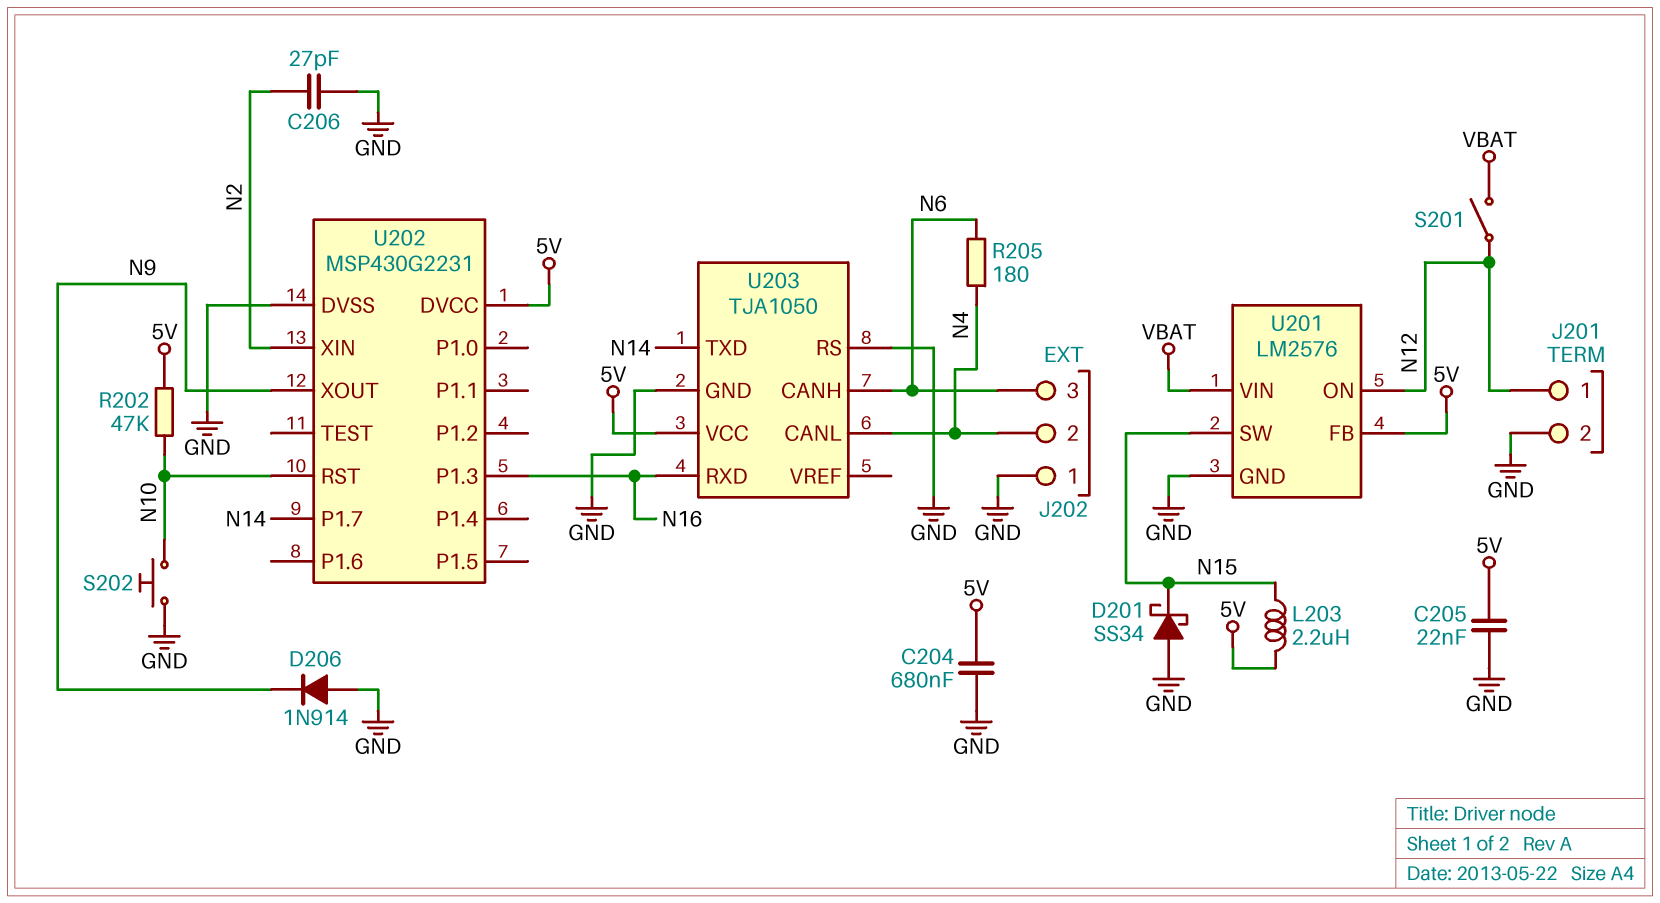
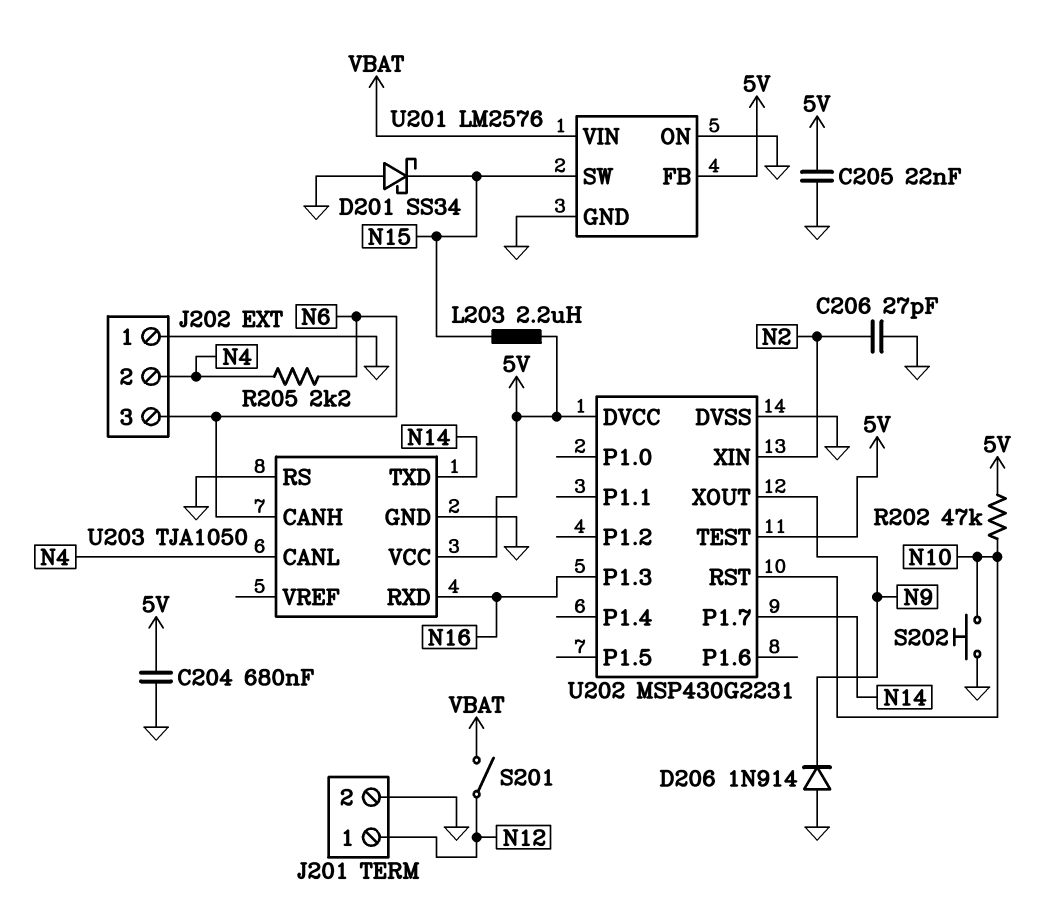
R205: 180 (N4, N6) -> 2.2k (N4, N6)
U201 pin ON: N12 -> GND
U202 pin TEST: none -> 5V

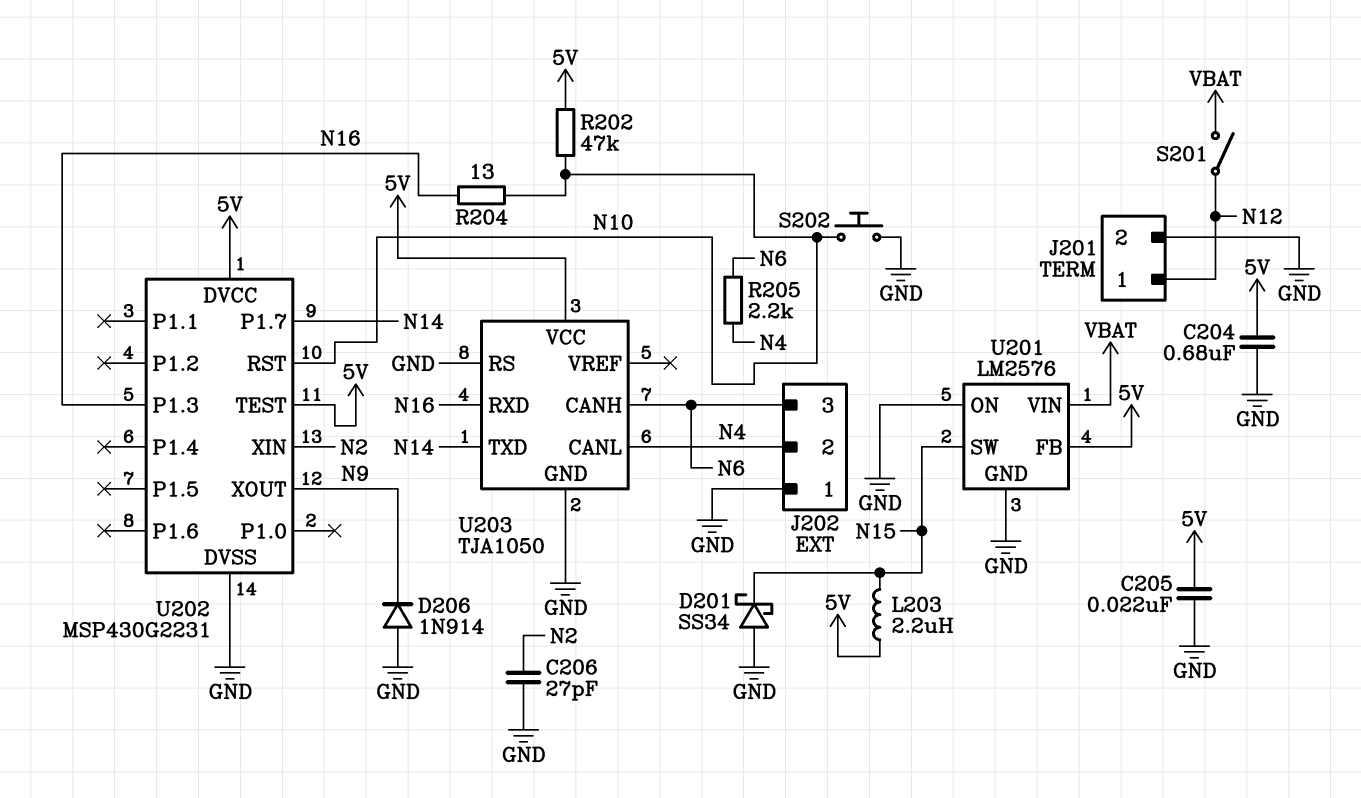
R204: none -> 13 (N10, N16)

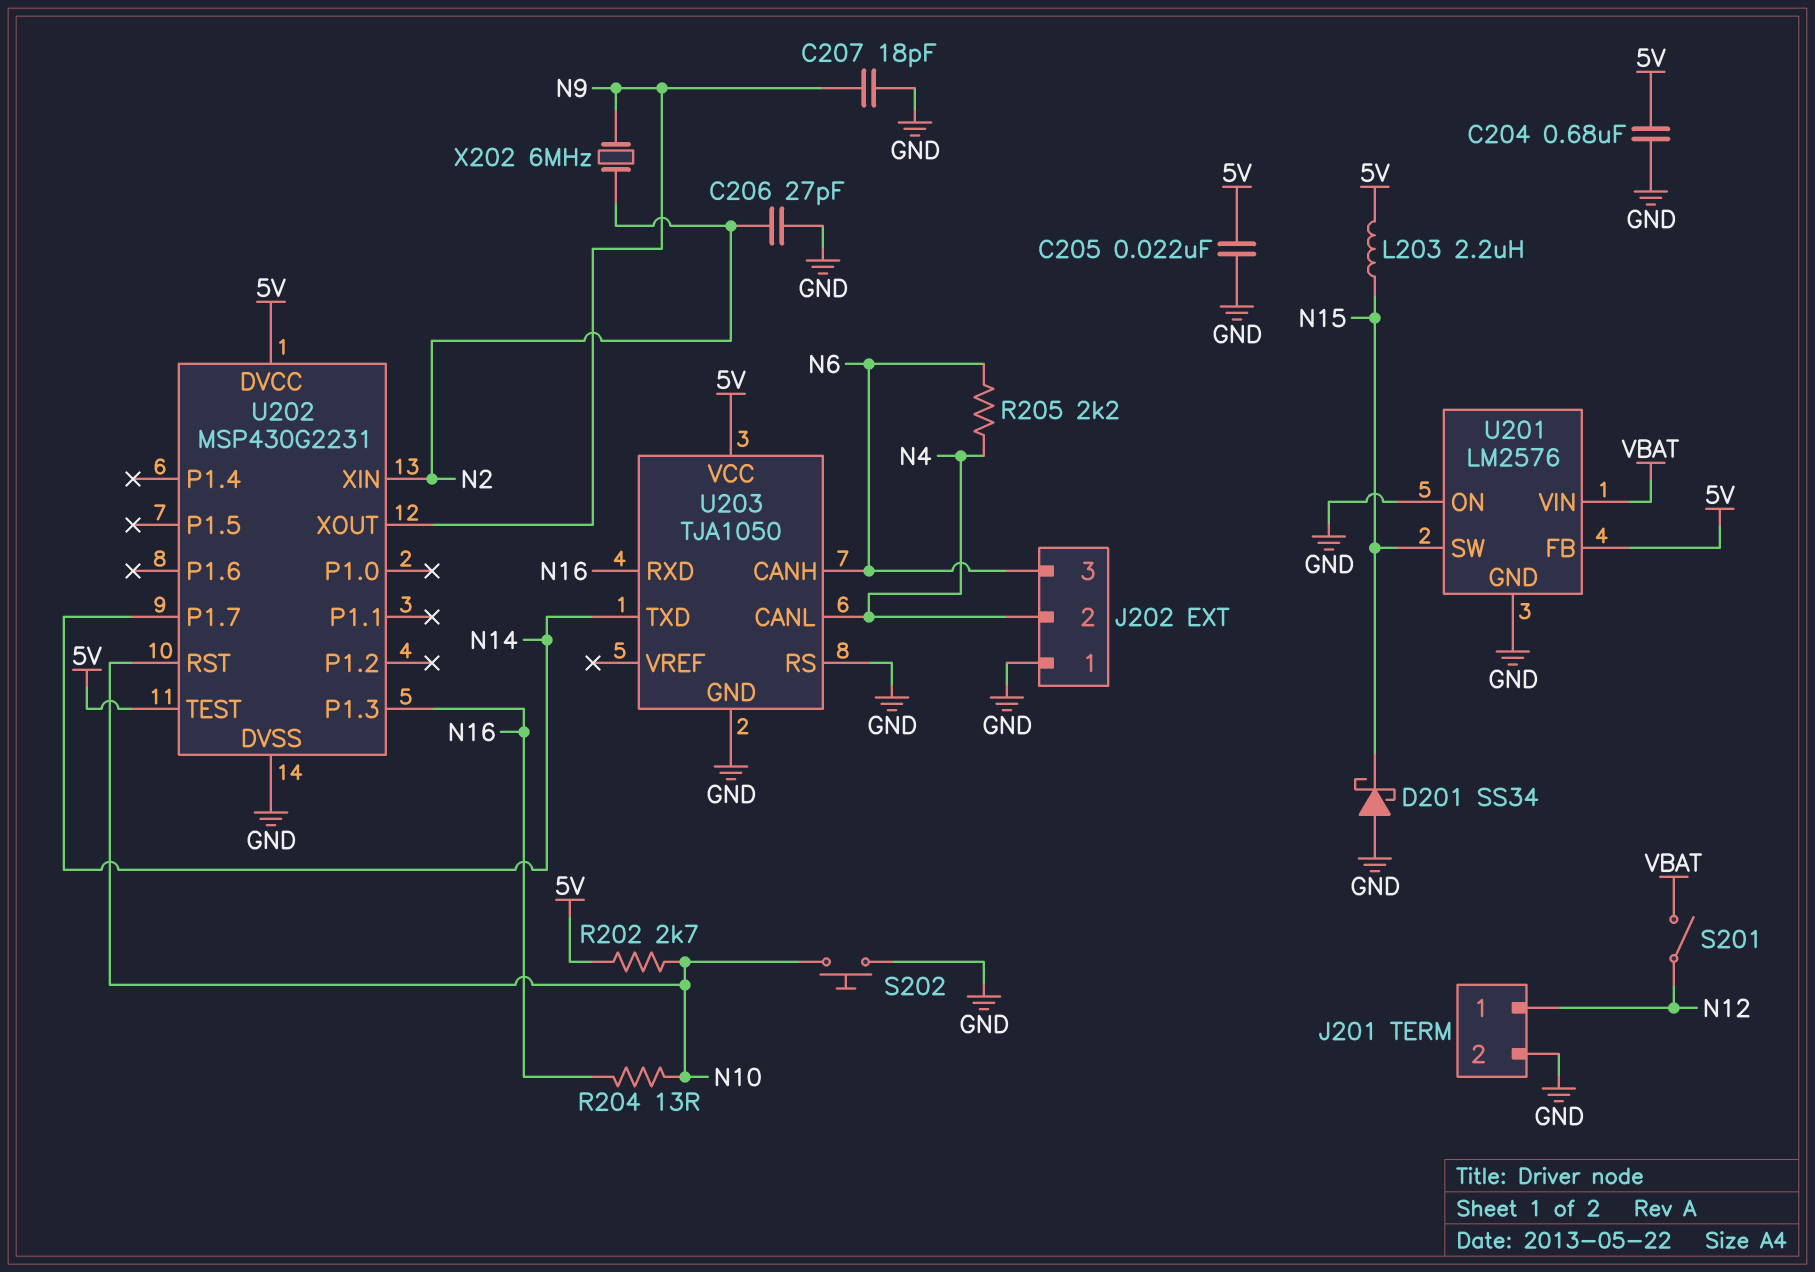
C207: none -> 18pF (GND, N9)
D206: diode 1N914 (A GND, K N9) -> none
R202: 47k (5V, N10) -> 2.7k (5V, N10)
X202: none -> 6MHz (N2, N9)

